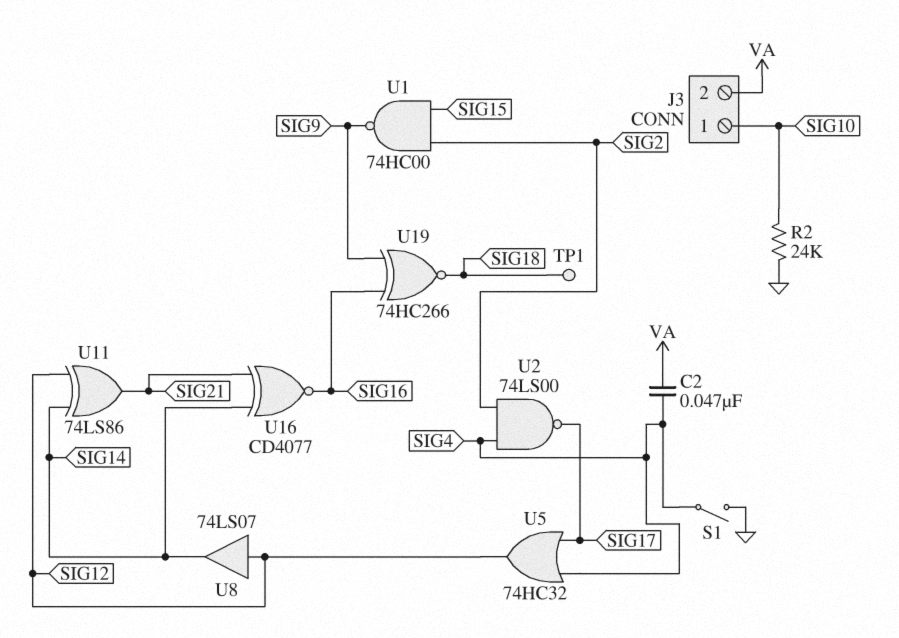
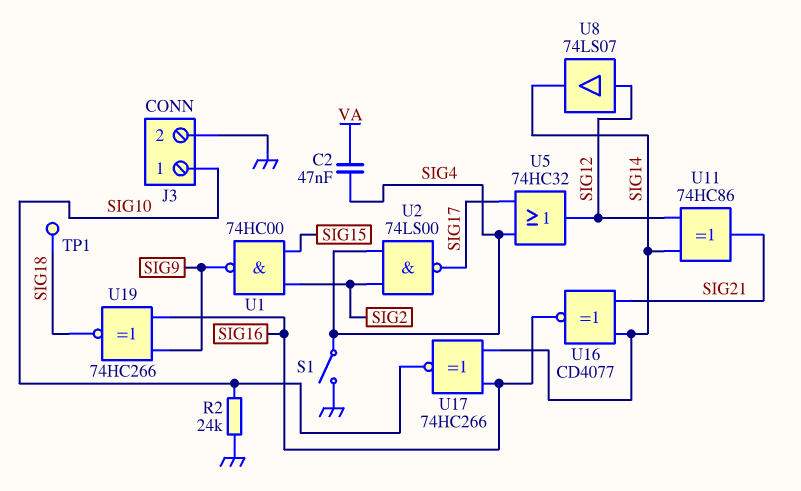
J3 pin 2: VA -> GND
U11: XOR 74LS86 (in SIG12, in SIG14, out SIG21) -> XOR 74HC86 (in SIG12, in SIG14, out SIG21)
U17: none -> XNOR 74HC266 (in SIG14, in SIG16, out SIG10)

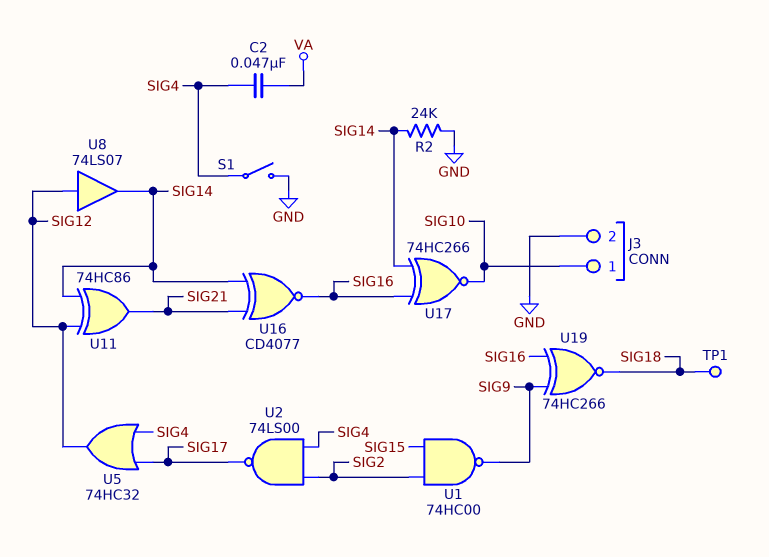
R2: 24k (GND, SIG10) -> 24k (GND, SIG14)

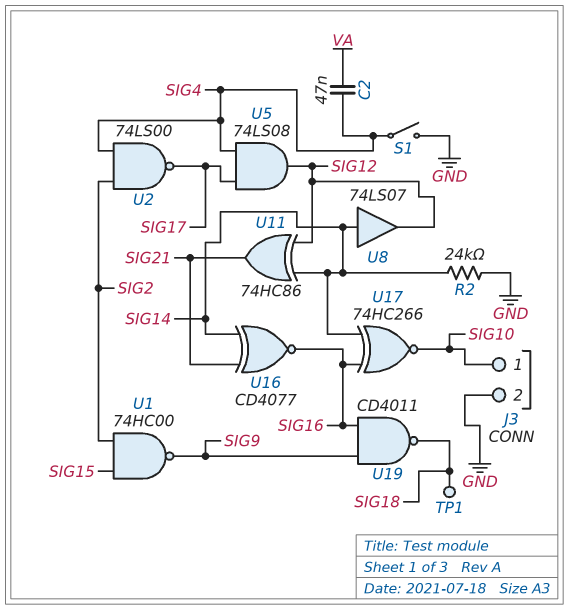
U5: OR 74HC32 (in SIG4, in SIG17, out SIG12) -> AND 74LS08 (in SIG4, in SIG17, out SIG12)
U8: buffer 74LS07 (in SIG12, out SIG14) -> buffer 74LS07 (in SIG14, out SIG12)
U19: XNOR 74HC266 (in SIG9, in SIG16, out SIG18) -> NAND CD4011 (in SIG9, in SIG16, out SIG18)

